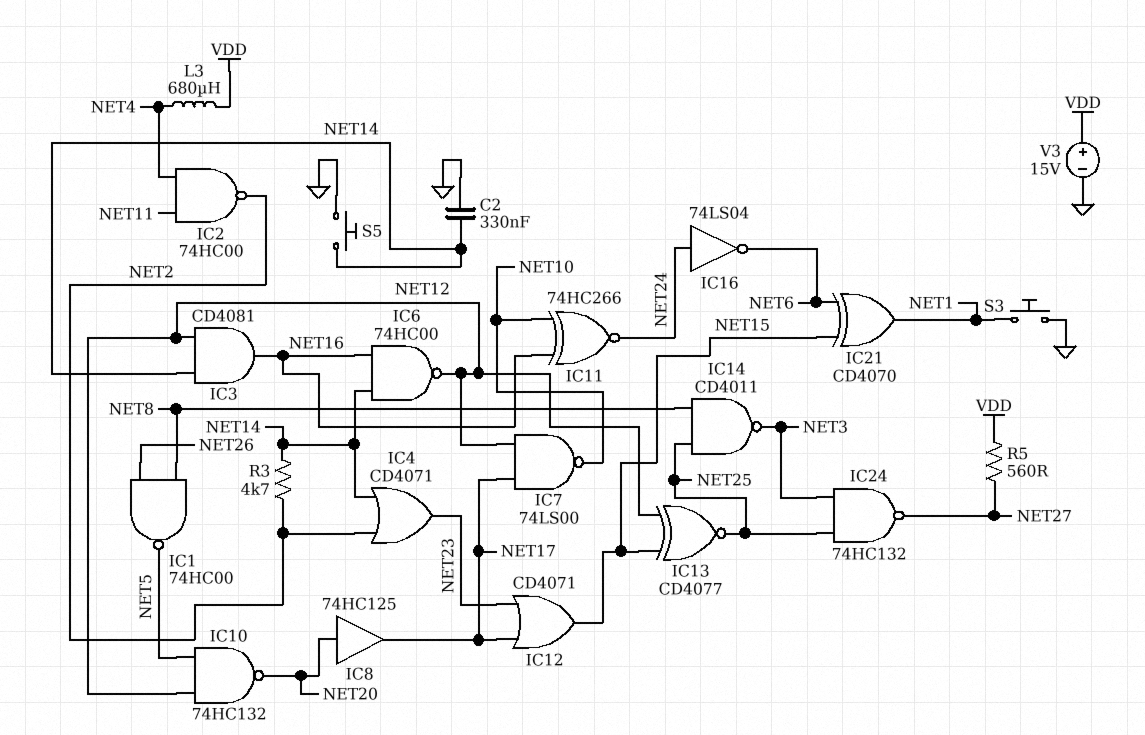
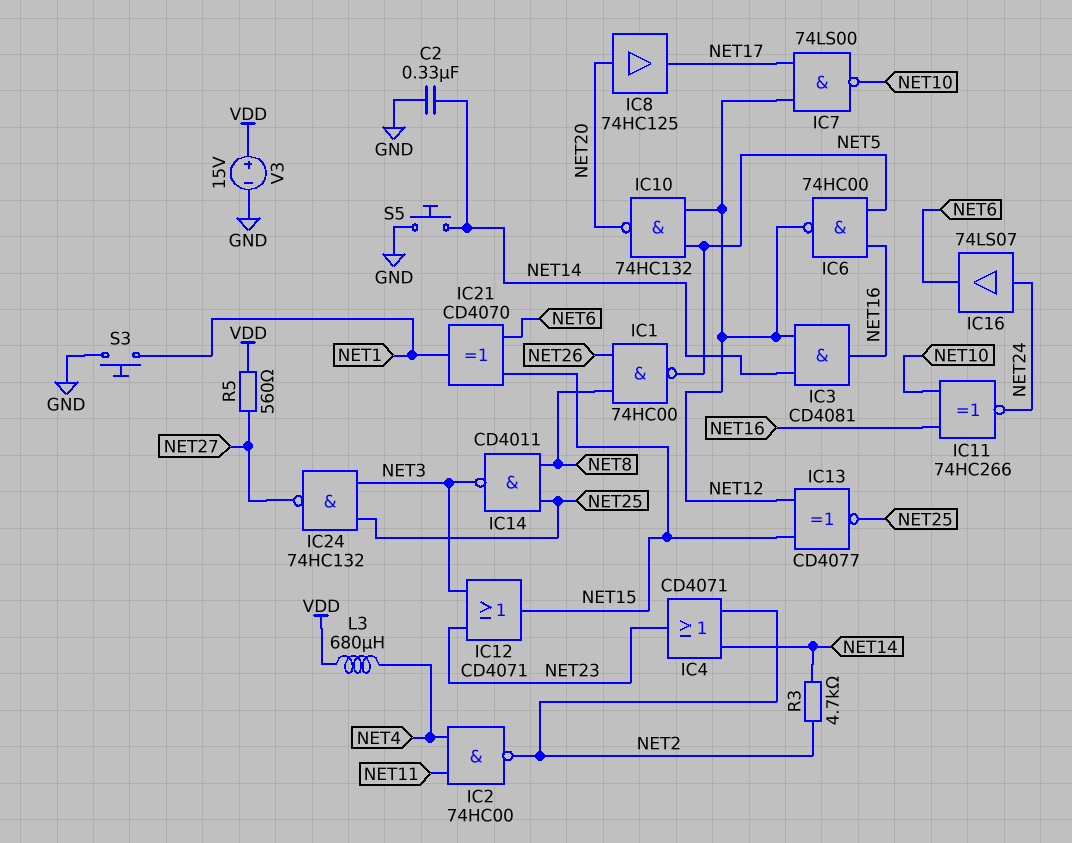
IC6: NAND 74HC00 (in NET14, in NET16, out NET12) -> NAND 74HC00 (in NET5, in NET16, out NET12)
IC12: OR CD4071 (in NET17, in NET23, out NET15) -> OR CD4071 (in NET3, in NET23, out NET15)
IC16: NOT 74LS04 (in NET24, out NET6) -> buffer 74LS07 (in NET24, out NET6)

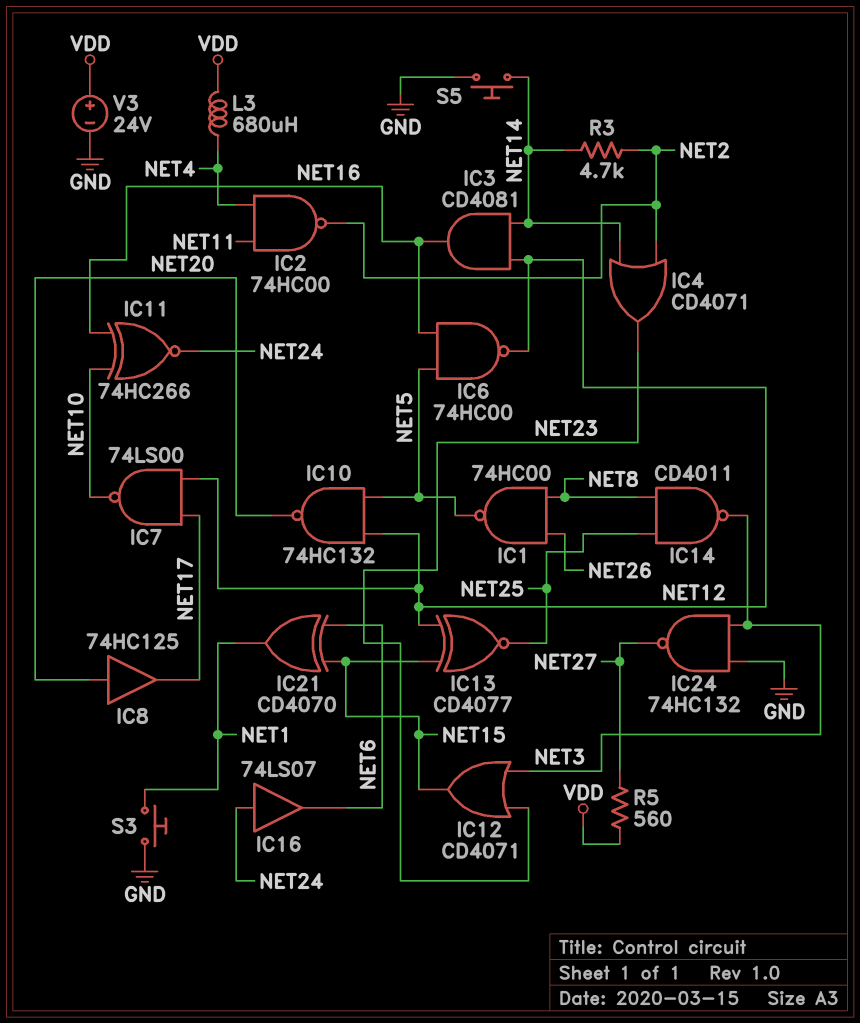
C2: 330nF (GND, NET14) -> none
IC24: NAND 74HC132 (in NET3, in NET25, out NET27) -> NAND 74HC132 (in GND, in NET3, out NET27)
V3: 15V (plus VDD, minus GND) -> 24V (plus VDD, minus GND)

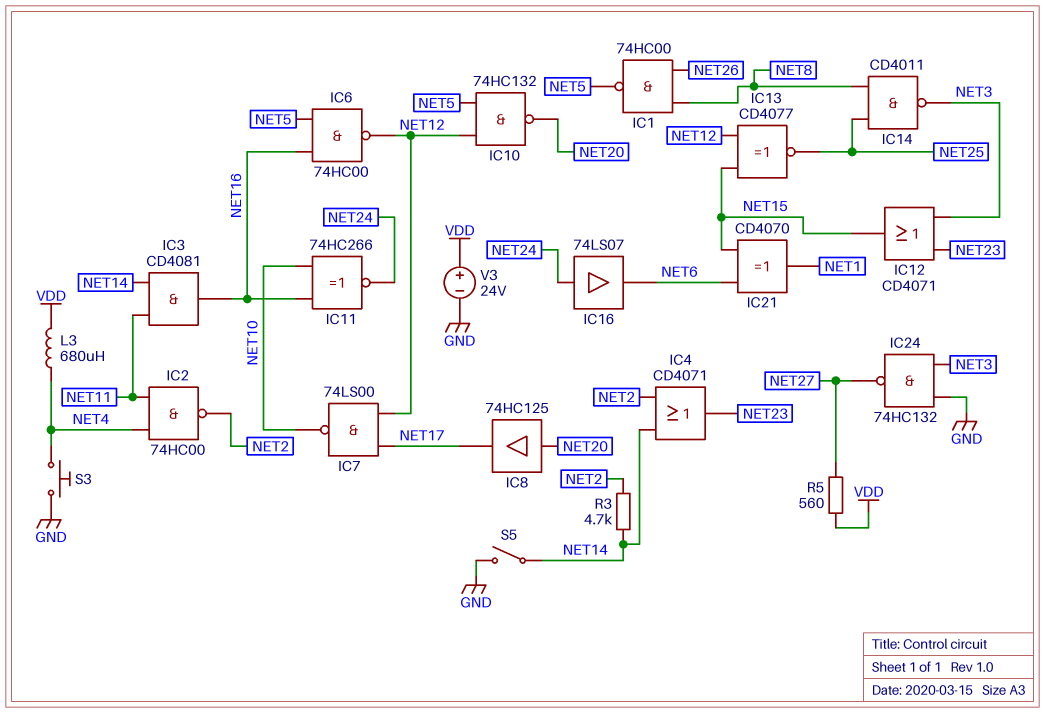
IC3: AND CD4081 (in NET12, in NET14, out NET16) -> AND CD4081 (in NET11, in NET14, out NET16)
S3: button (GND, NET1) -> button (GND, NET4)
S5: button (GND, NET14) -> switch (GND, NET14)

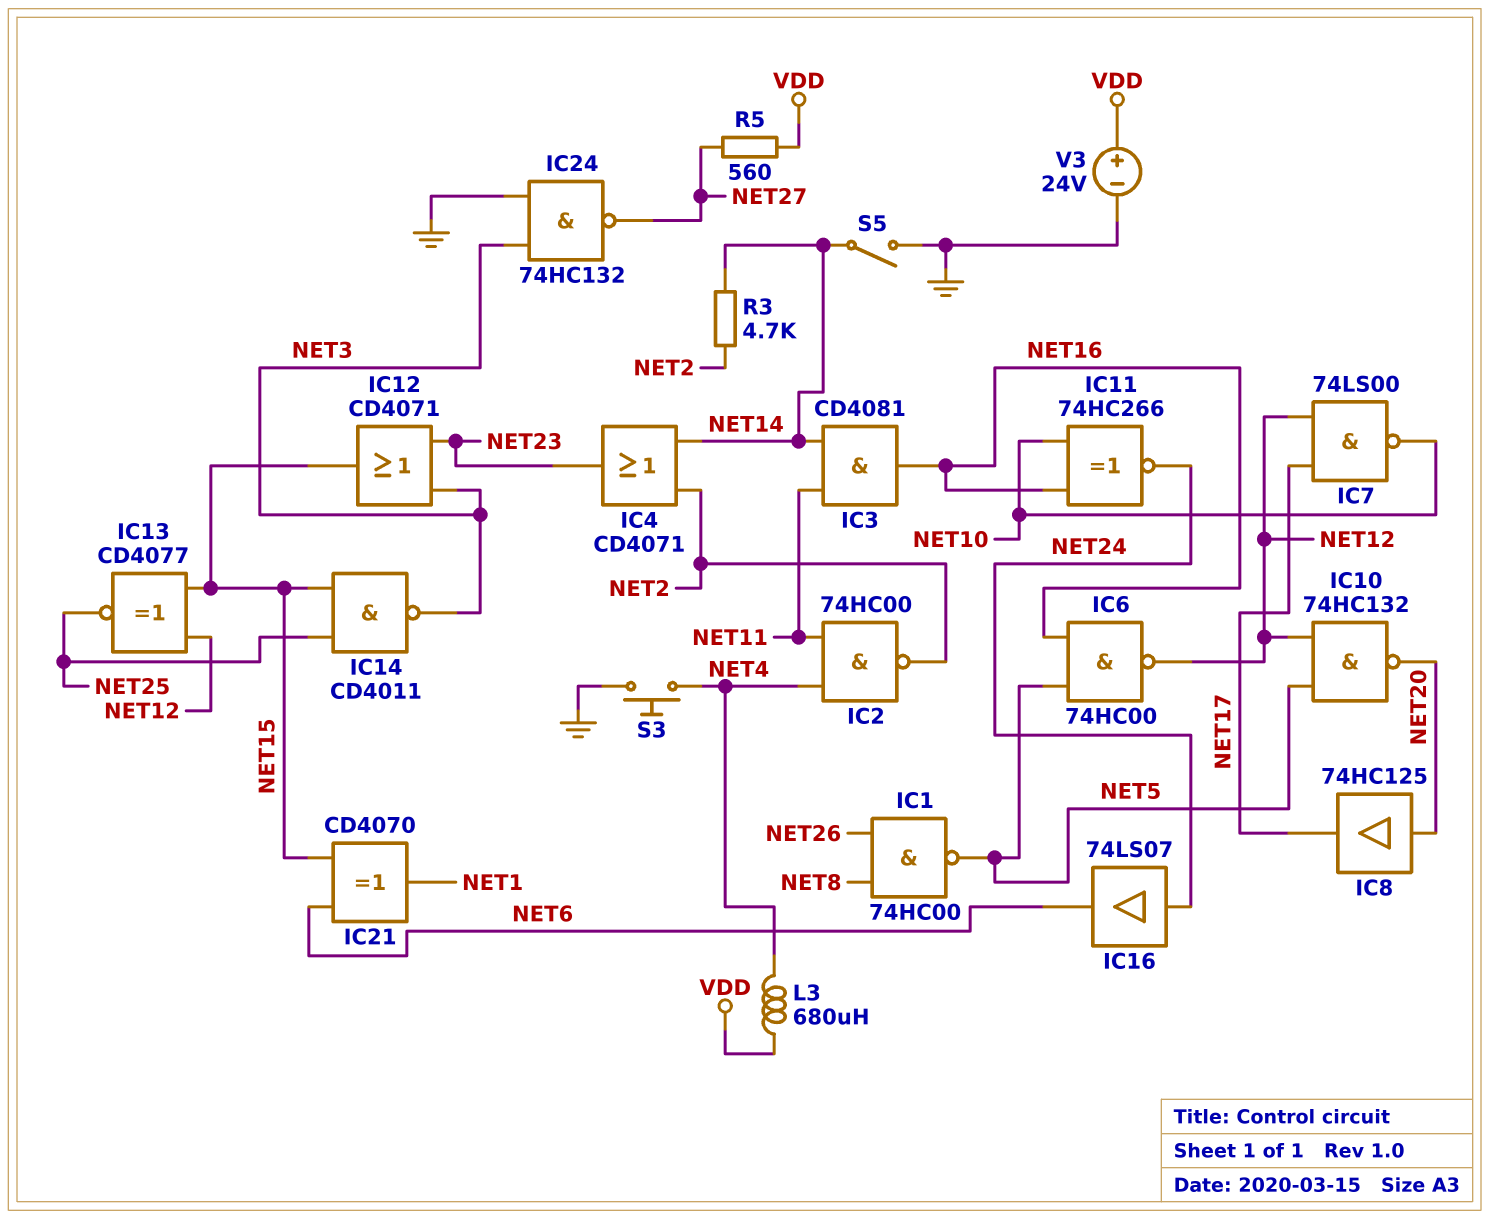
IC14: NAND CD4011 (in NET8, in NET25, out NET3) -> NAND CD4011 (in NET15, in NET25, out NET3)

